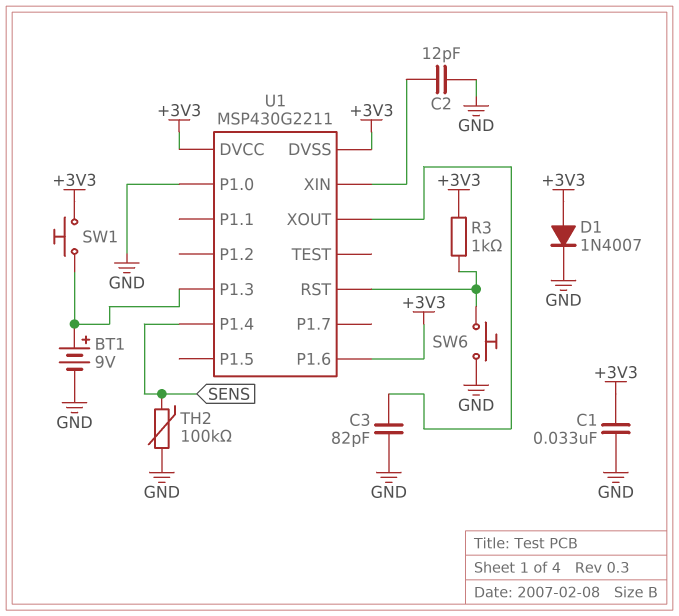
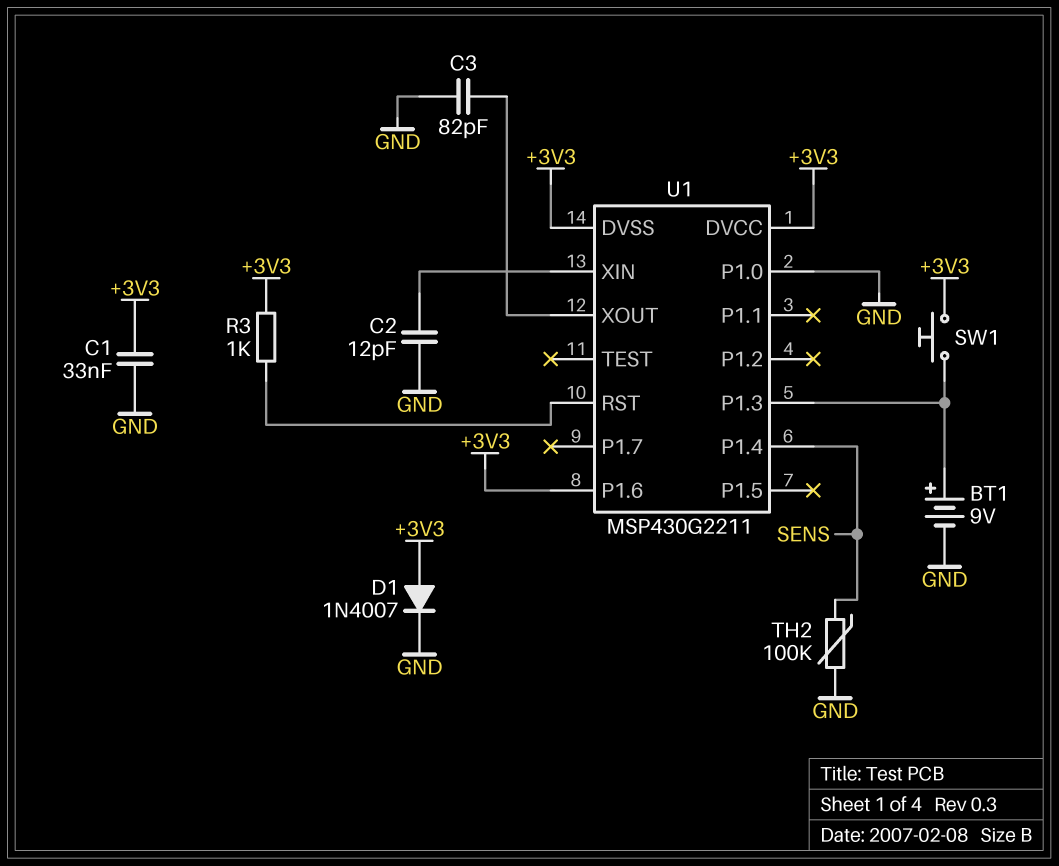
SW6: button (GND, U1/RST) -> none

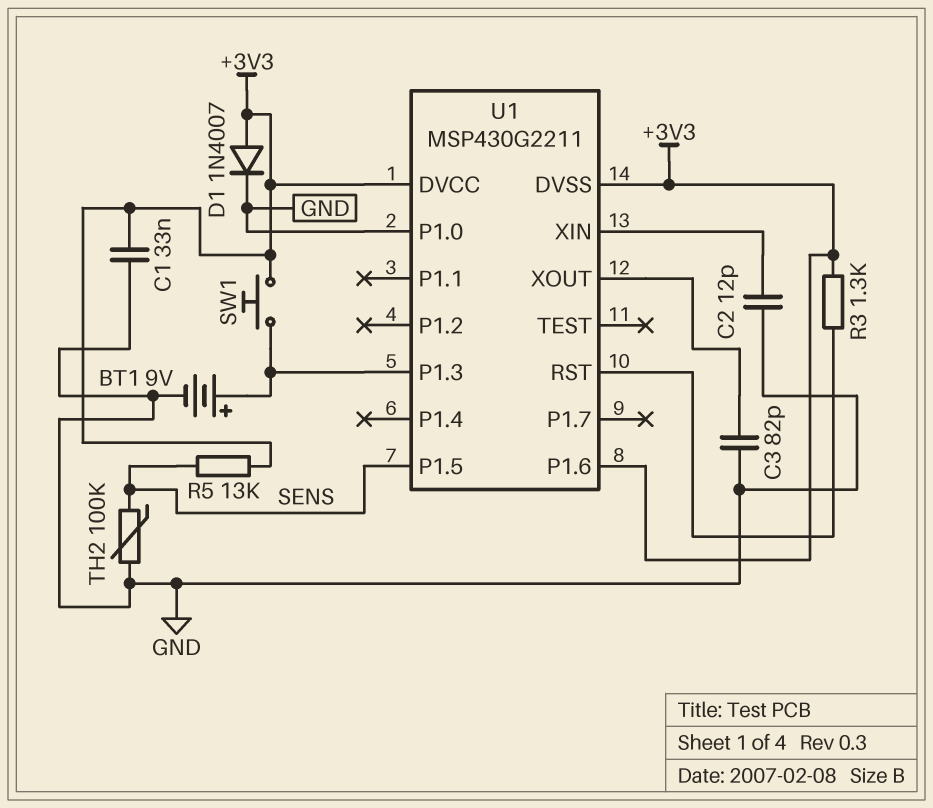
R3: 1k (+3V3, U1/RST) -> 1.3k (+3V3, U1/RST)
R5: none -> 13k (+3V3, SENS)
U1 pin P1.4: SENS -> none
U1 pin P1.5: none -> SENS

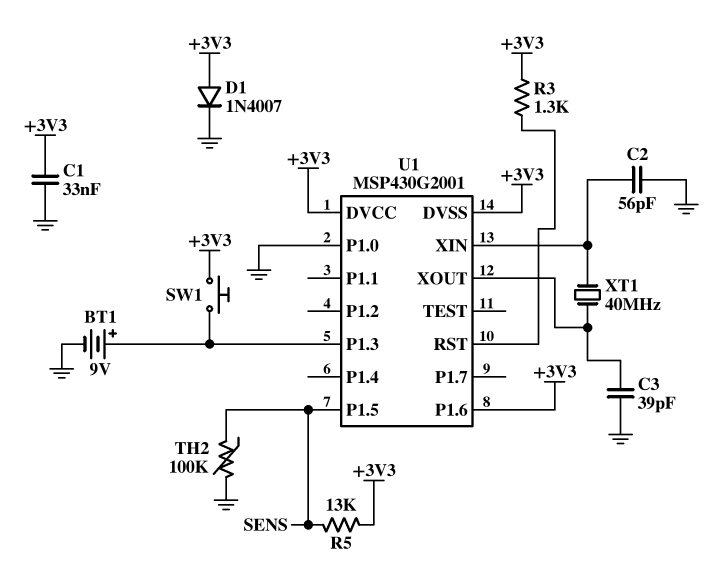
C2: 12pF (GND, U1/XIN) -> 56pF (GND, U1/XIN)
C3: 82pF (GND, U1/XOUT) -> 39pF (GND, U1/XOUT)
U1: MSP430G2211 -> MSP430G2001
XT1: none -> 40MHz (U1/XIN, U1/XOUT)

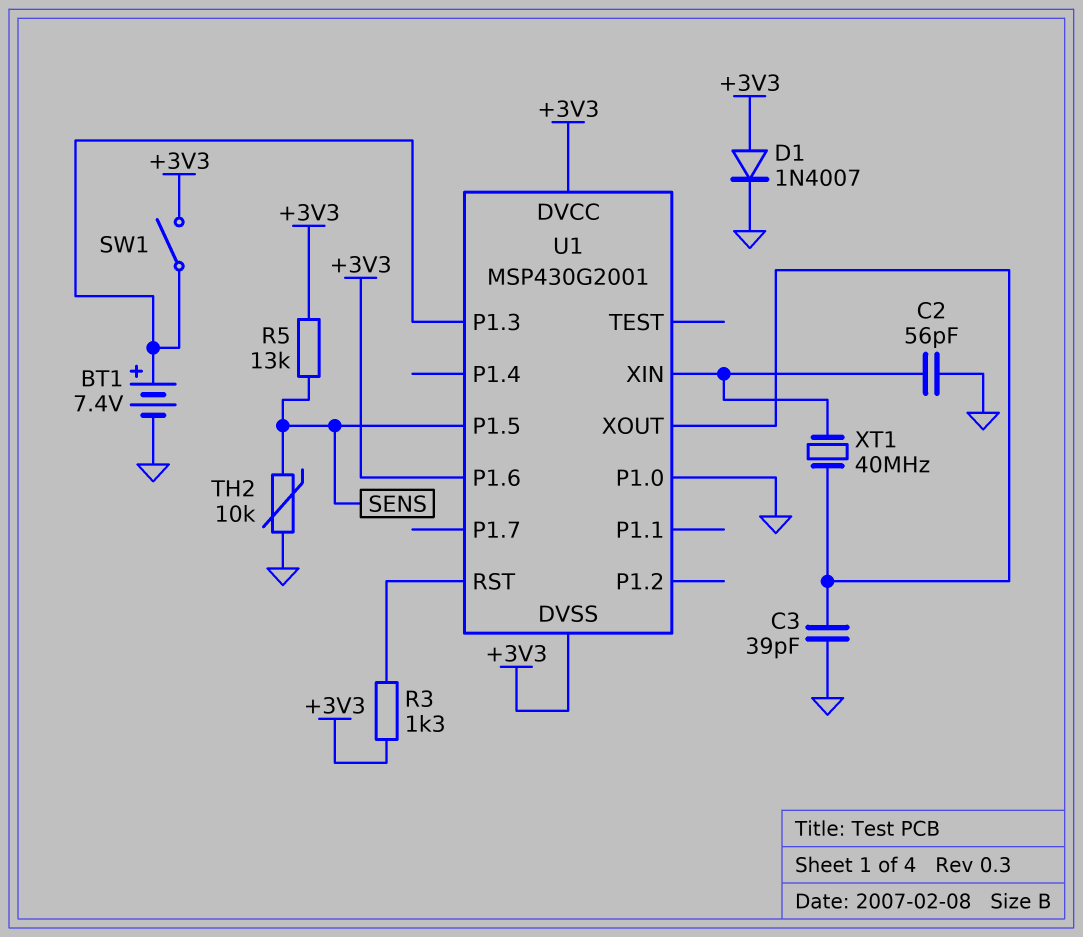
BT1: 9V (plus U1/P1.3, minus GND) -> 7.4V (plus U1/P1.3, minus GND)
C1: 33nF (+3V3, GND) -> none
SW1: button (+3V3, U1/P1.3) -> switch (+3V3, U1/P1.3)
TH2: 100k (GND, SENS) -> 10k (GND, SENS)

